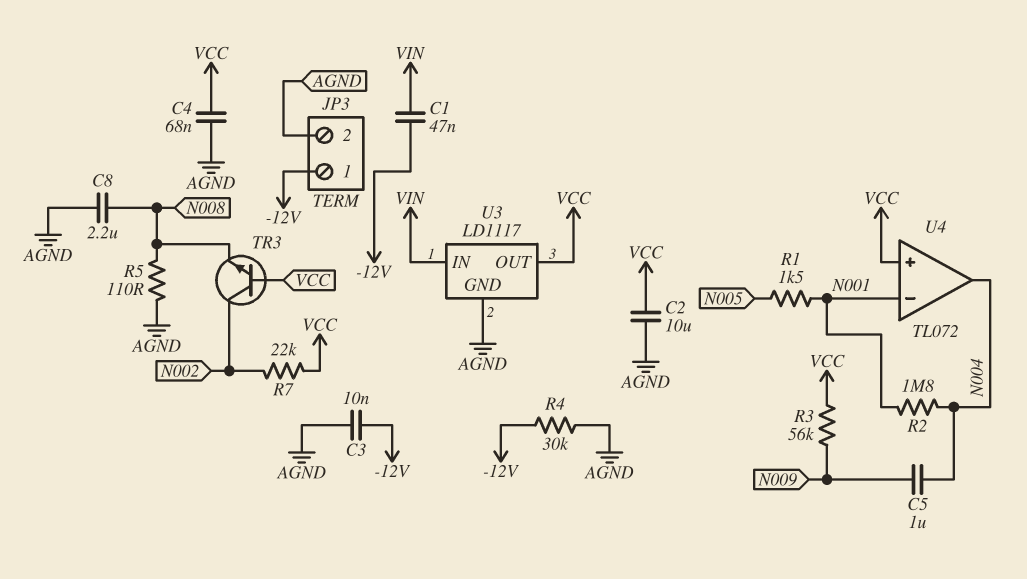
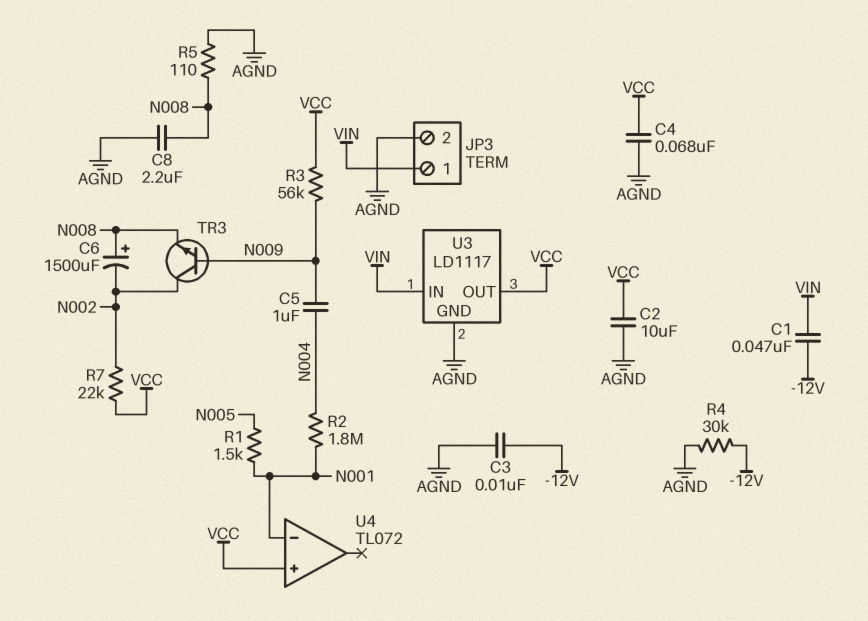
C6: none -> 1500uF (plus N008, minus N002)
JP3 pin 1: -12V -> VIN
TR3: NPN (B VCC, C N002, E N008) -> NPN (B N009, C N002, E N008)
U4 pin out: N004 -> none

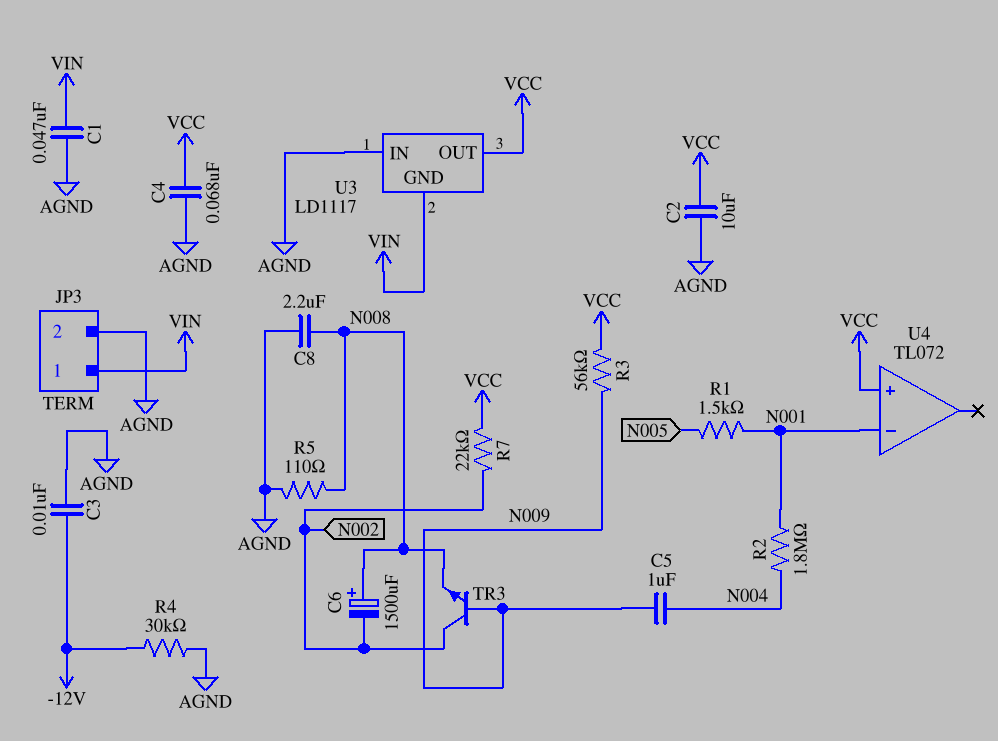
C1: 47nF (-12V, VIN) -> 47nF (AGND, VIN)
U3 pin GND: AGND -> VIN
U3 pin IN: VIN -> AGND

